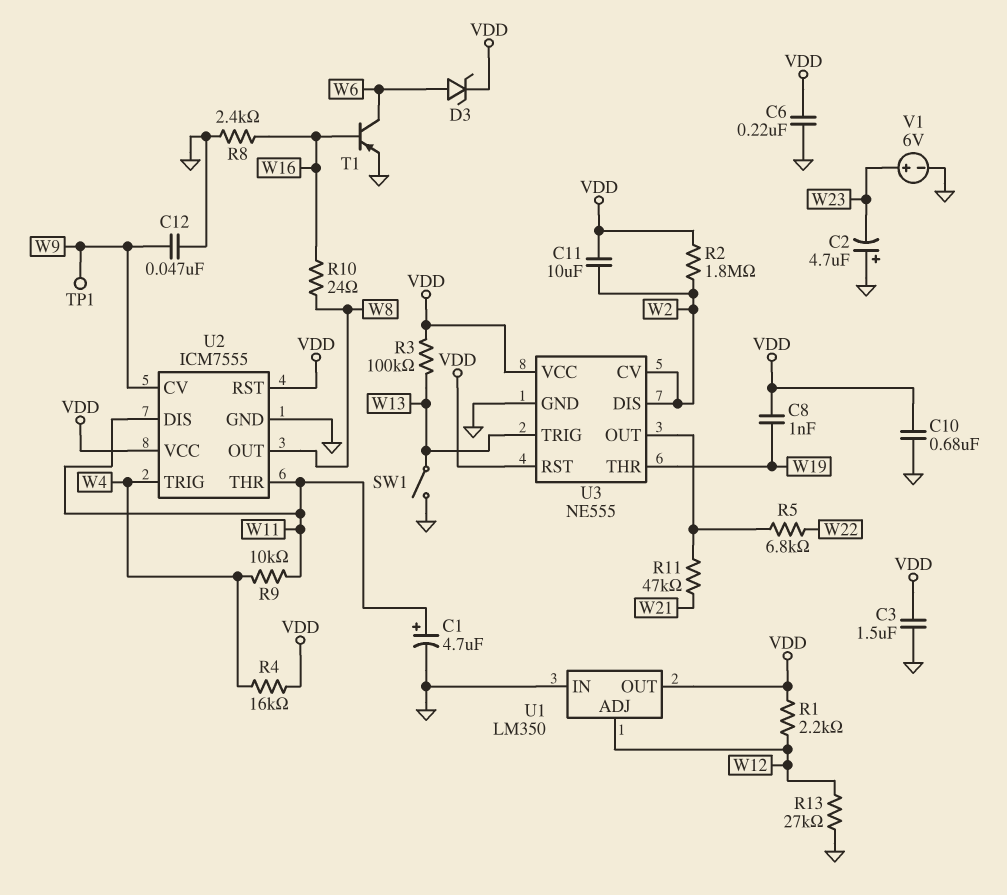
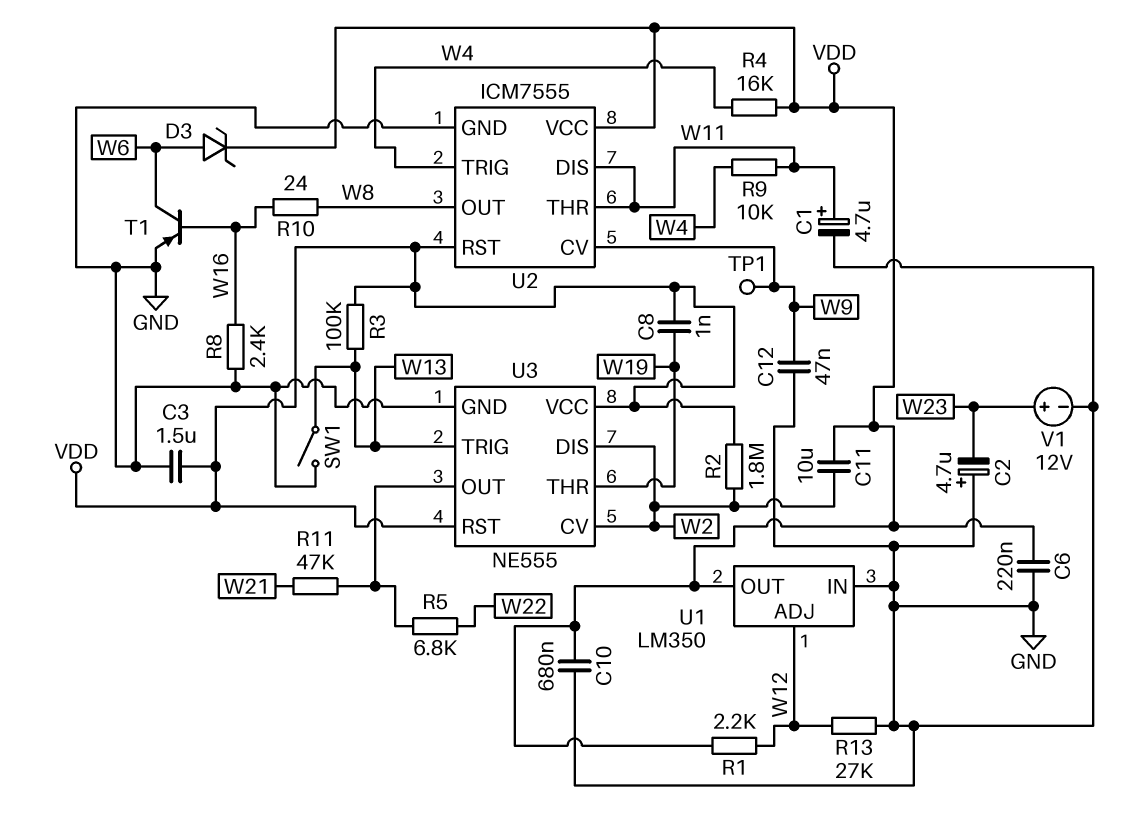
V1: 6V (plus W23, minus GND) -> 12V (plus W23, minus GND)

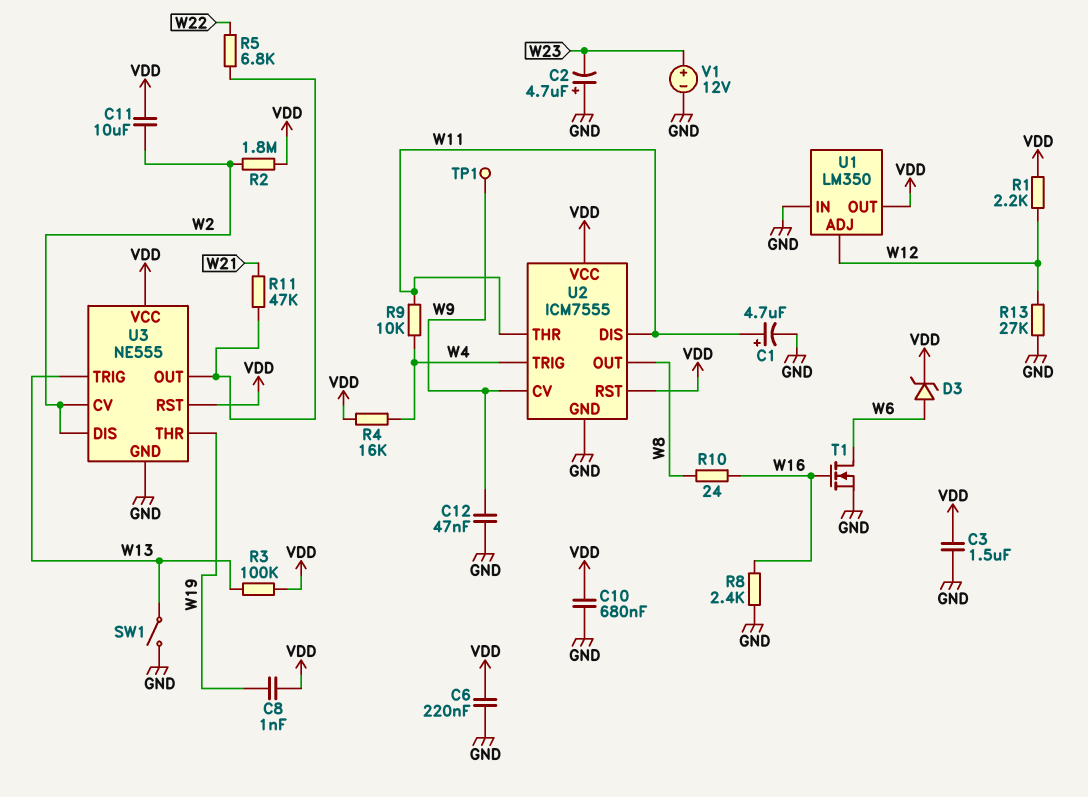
T1: PNP (B W16, C W6, E GND) -> NMOS (G W16, D W6, S GND)

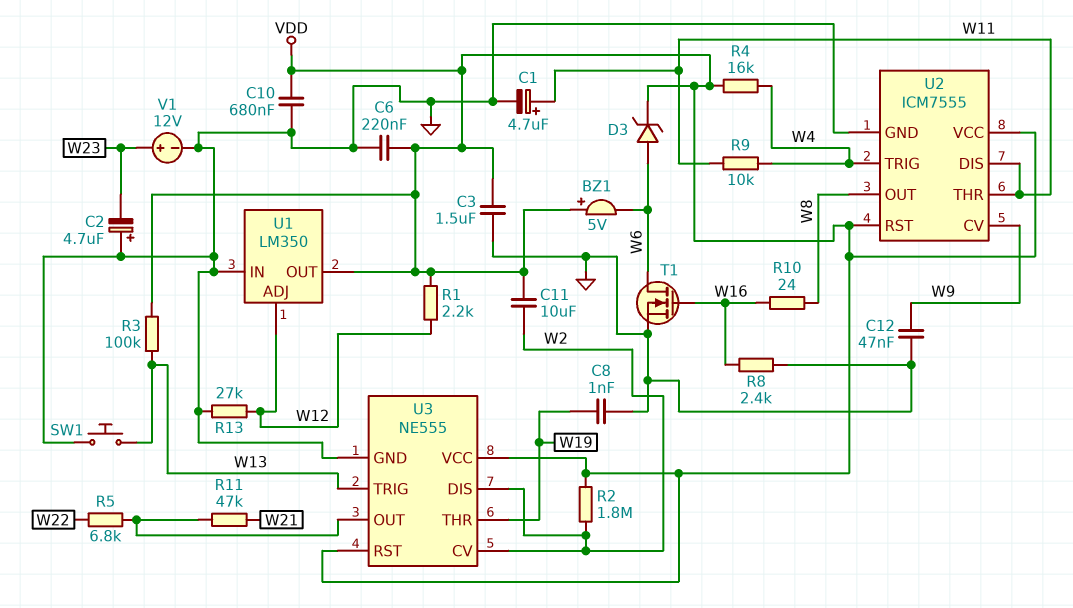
BZ1: none -> buzzer 5V (plus VDD, minus W6)
C8: 1nF (VDD, W19) -> 1nF (GND, W19)
SW1: switch (GND, W13) -> button (GND, W13)
TP1: test point (W9) -> none

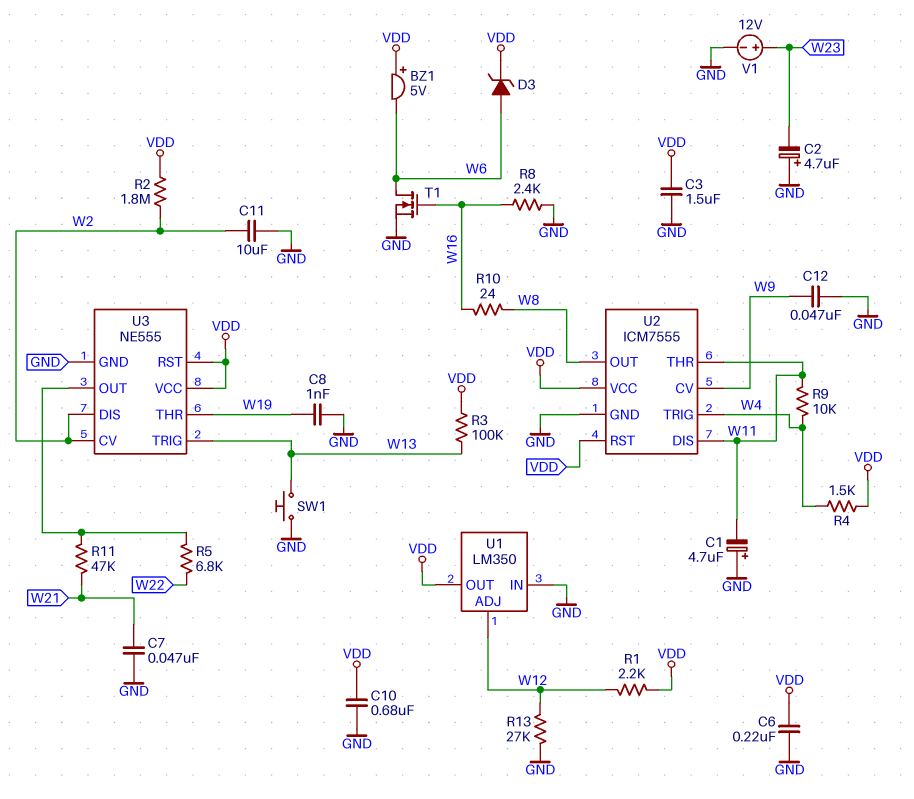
C1: 4.7uF (plus W11, minus GND) -> 4.7uF (plus GND, minus W11)
C7: none -> 47nF (GND, W21)
C11: 10uF (VDD, W2) -> 10uF (GND, W2)
R4: 16k (VDD, W4) -> 1.5k (VDD, W4)

